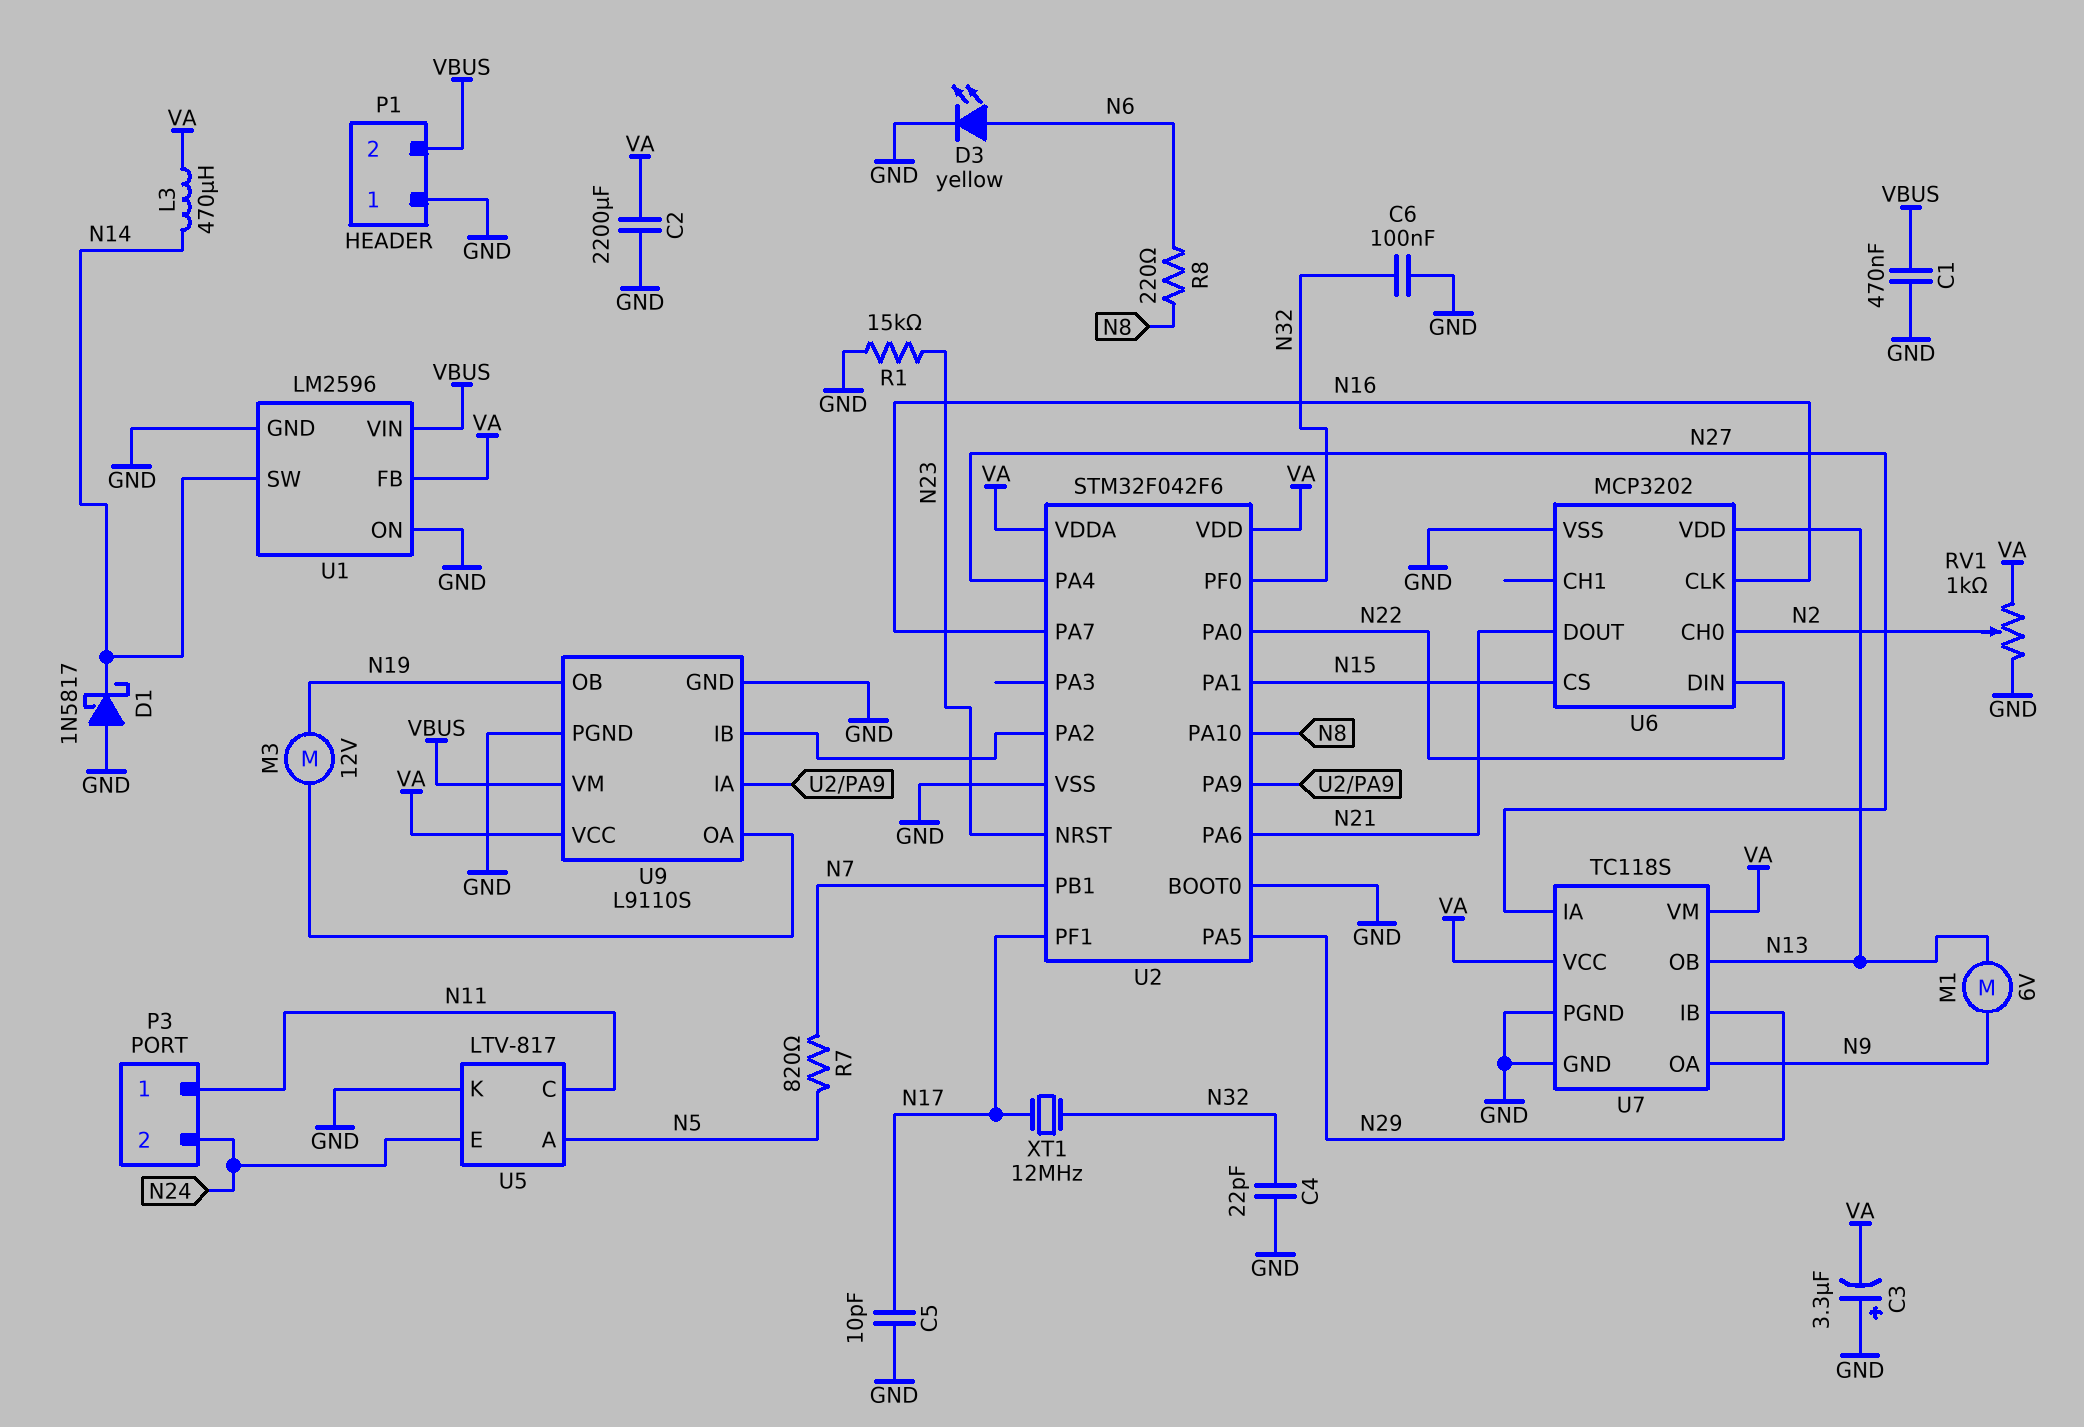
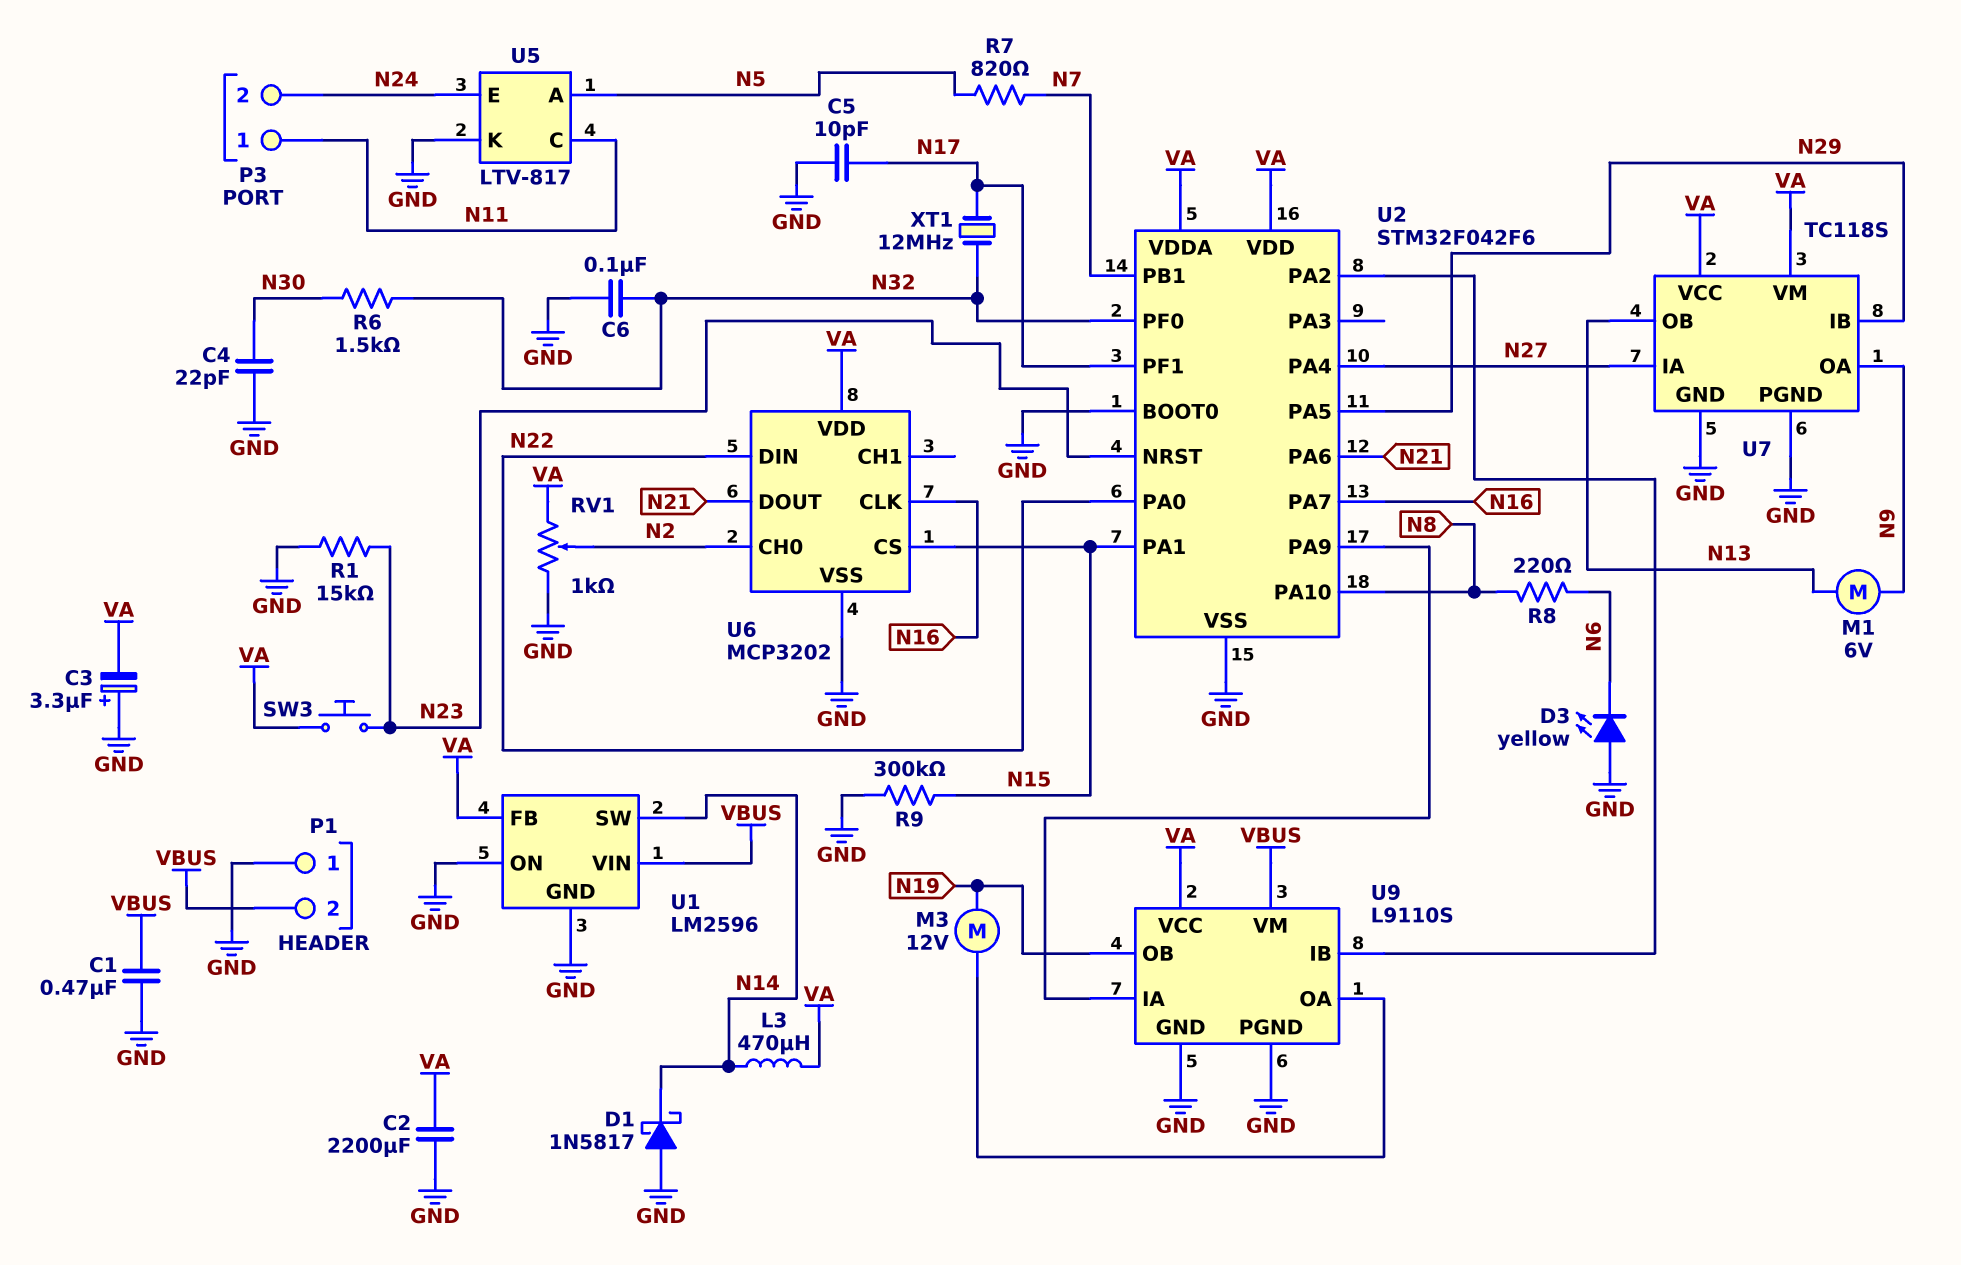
C4: 22pF (GND, N32) -> 22pF (GND, N30)
D3: LED yellow (A N6, K GND) -> LED yellow (A GND, K N6)
R6: none -> 1.5k (N30, N32)
R9: none -> 300k (GND, N15)
SW3: none -> button (N23, VA)
U6 pin VDD: N13 -> VA

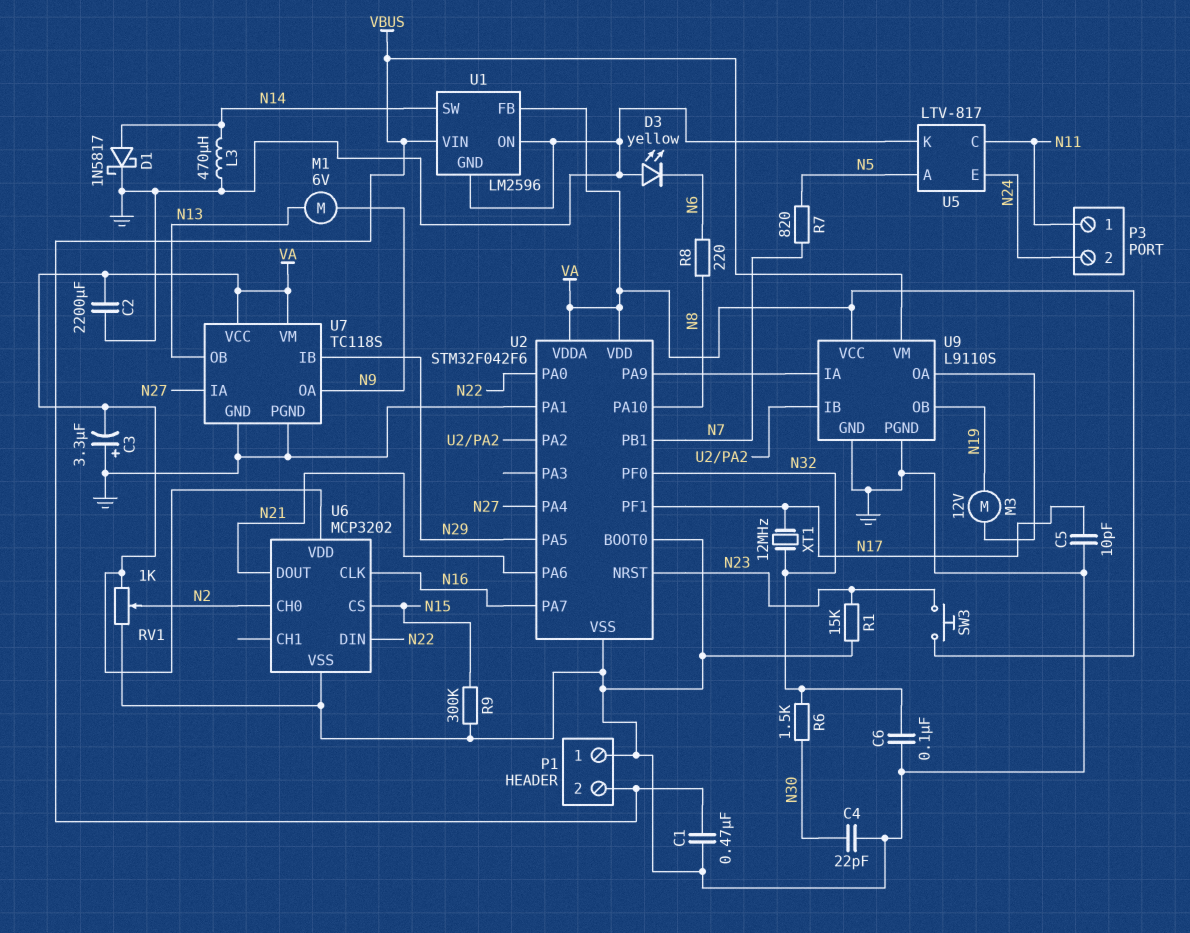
D1: schottky 1N5817 (A GND, K N14) -> schottky 1N5817 (A N14, K GND)
L3: 470uH (N14, VA) -> 470uH (GND, N14)
U2 pin PA1: N15 -> GND

